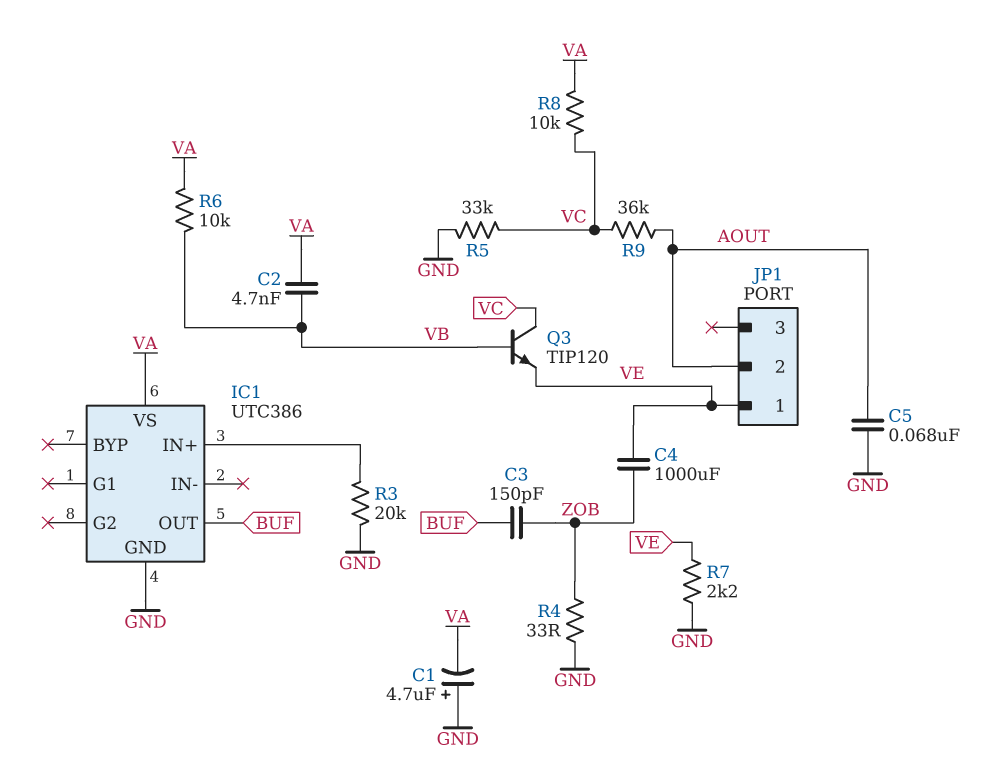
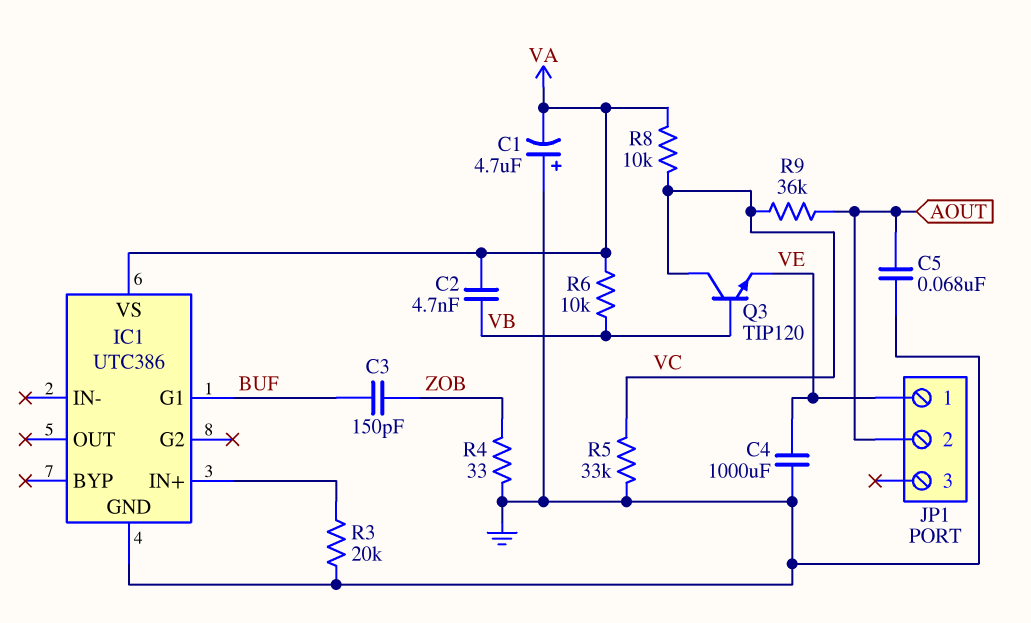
C4: 1000uF (VE, ZOB) -> 1000uF (GND, VE)
IC1 pin G1: none -> BUF
IC1 pin OUT: BUF -> none
R7: 2.2k (GND, VE) -> none

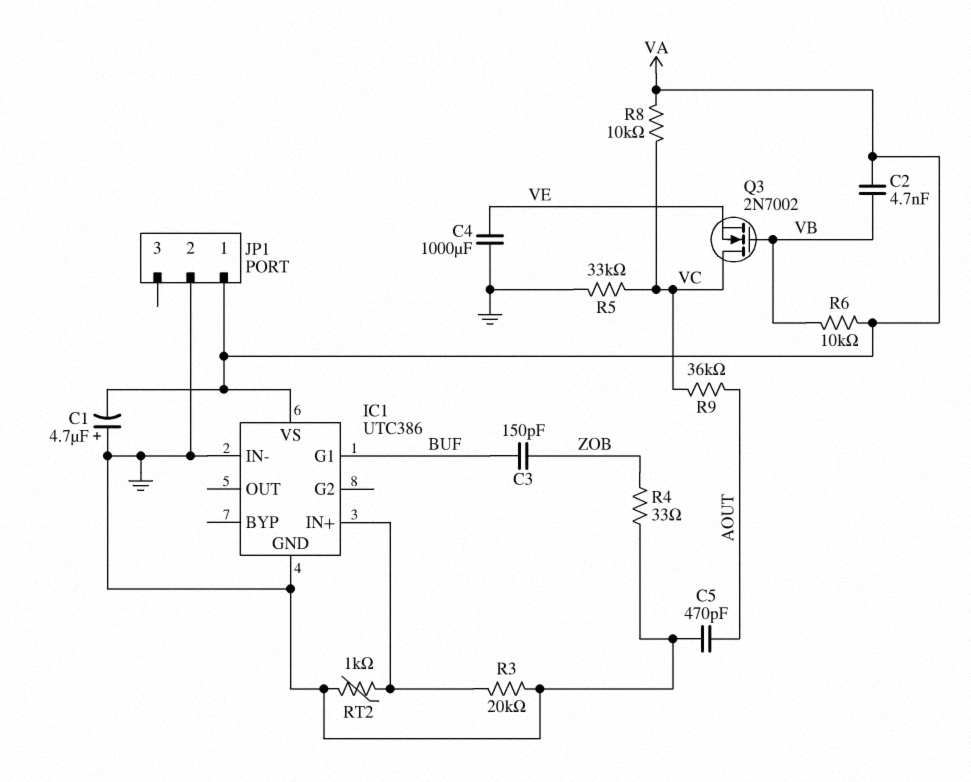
C5: 68nF (AOUT, GND) -> 470pF (AOUT, GND)
IC1 pin IN-: none -> GND
JP1 pin 1: VE -> VA
JP1 pin 2: AOUT -> GND
Q3: NPN TIP120 (B VB, C VC, E VE) -> NMOS 2N7002 (G VB, D VC, S VE)
RT2: none -> 1k (GND, IC1/IN+)

